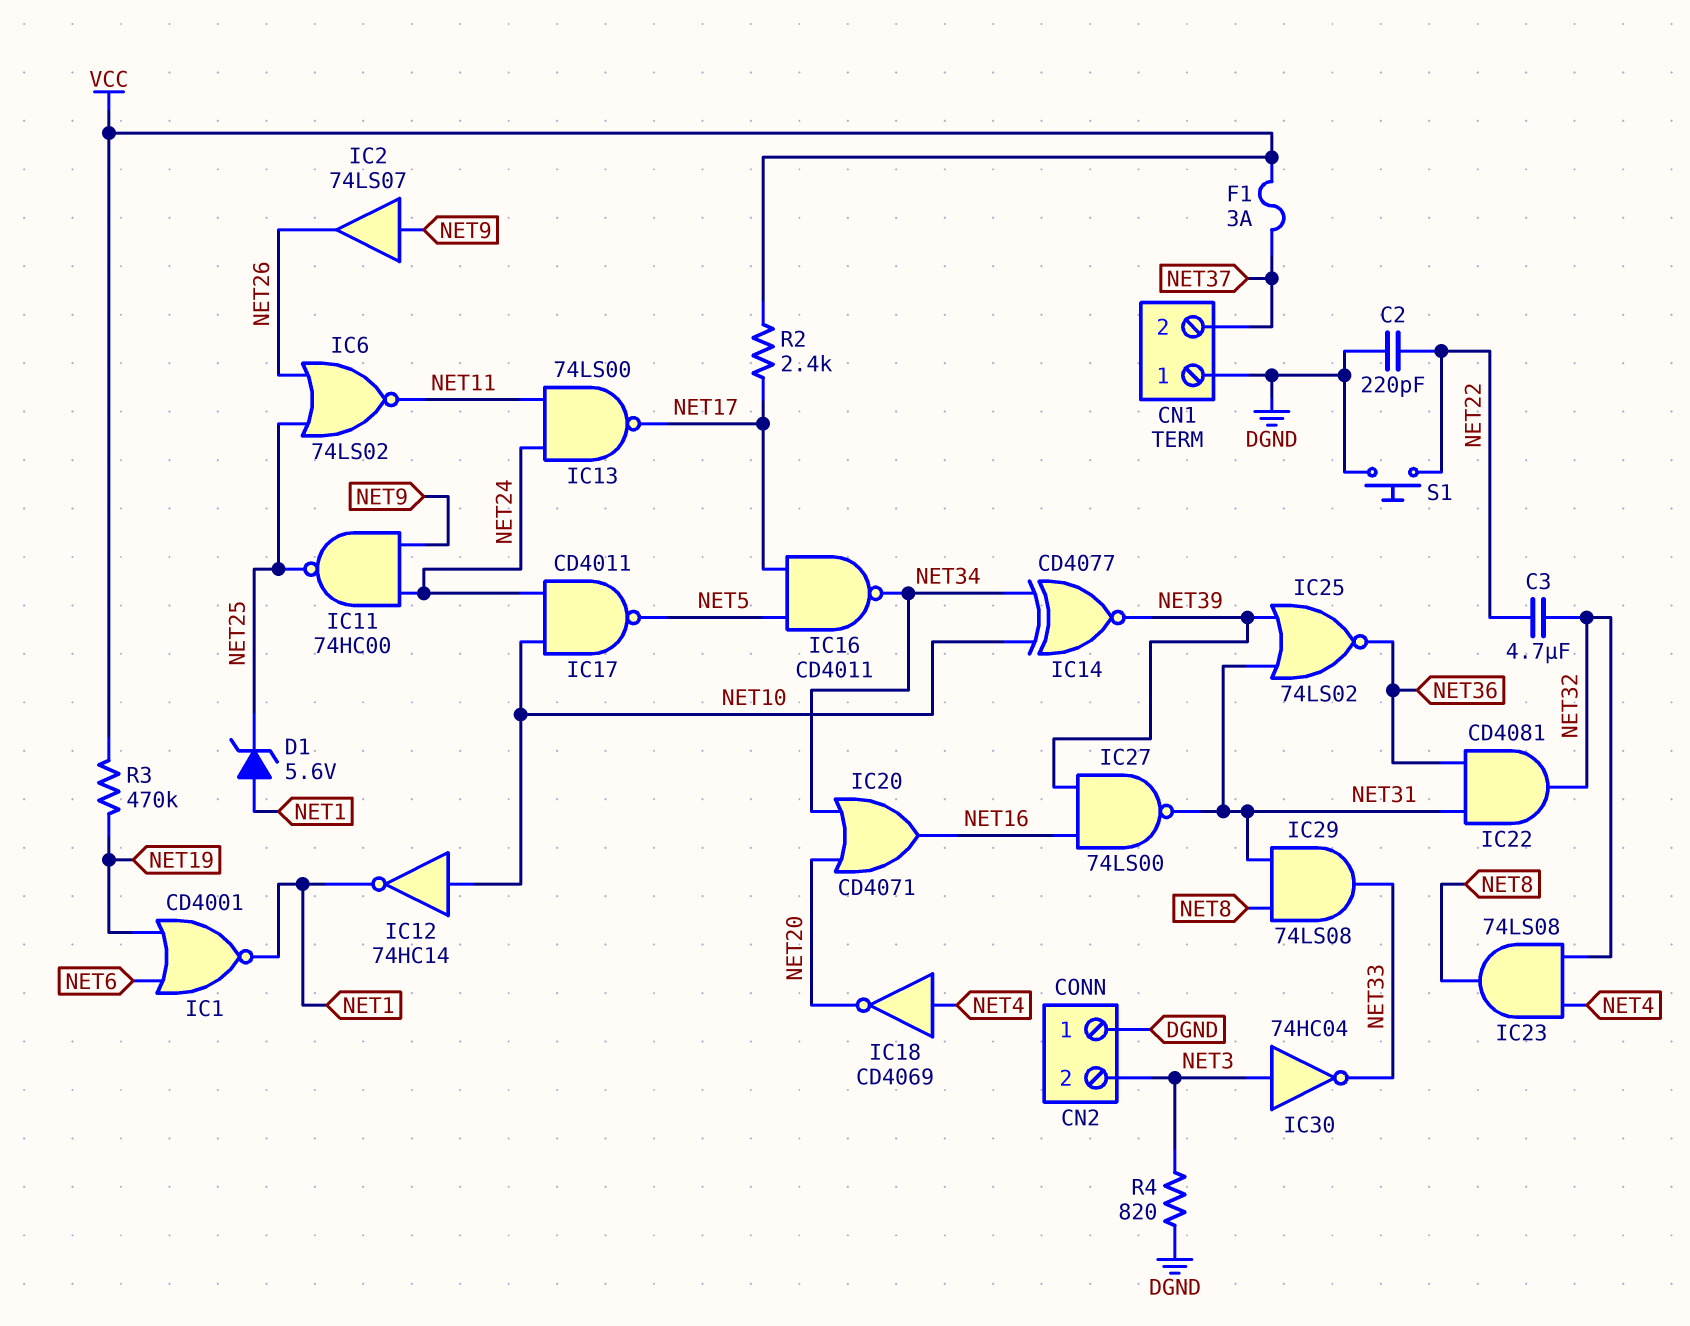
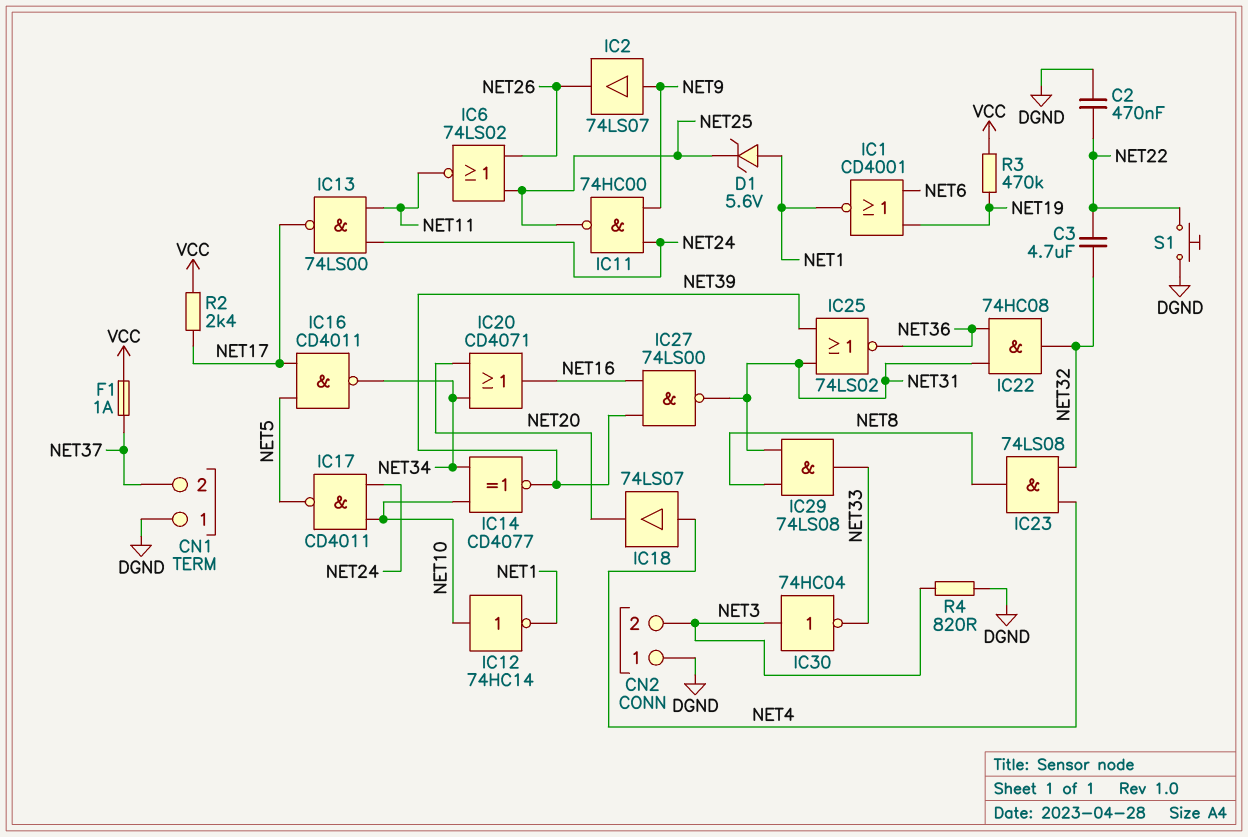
C2: 220pF (DGND, NET22) -> 470nF (DGND, NET22)
F1: 3A (NET37, VCC) -> 1A (NET37, VCC)
IC18: NOT CD4069 (in NET4, out NET20) -> buffer 74LS07 (in NET4, out NET20)
IC22: AND CD4081 (in NET31, in NET36, out NET32) -> AND 74HC08 (in NET31, in NET36, out NET32)

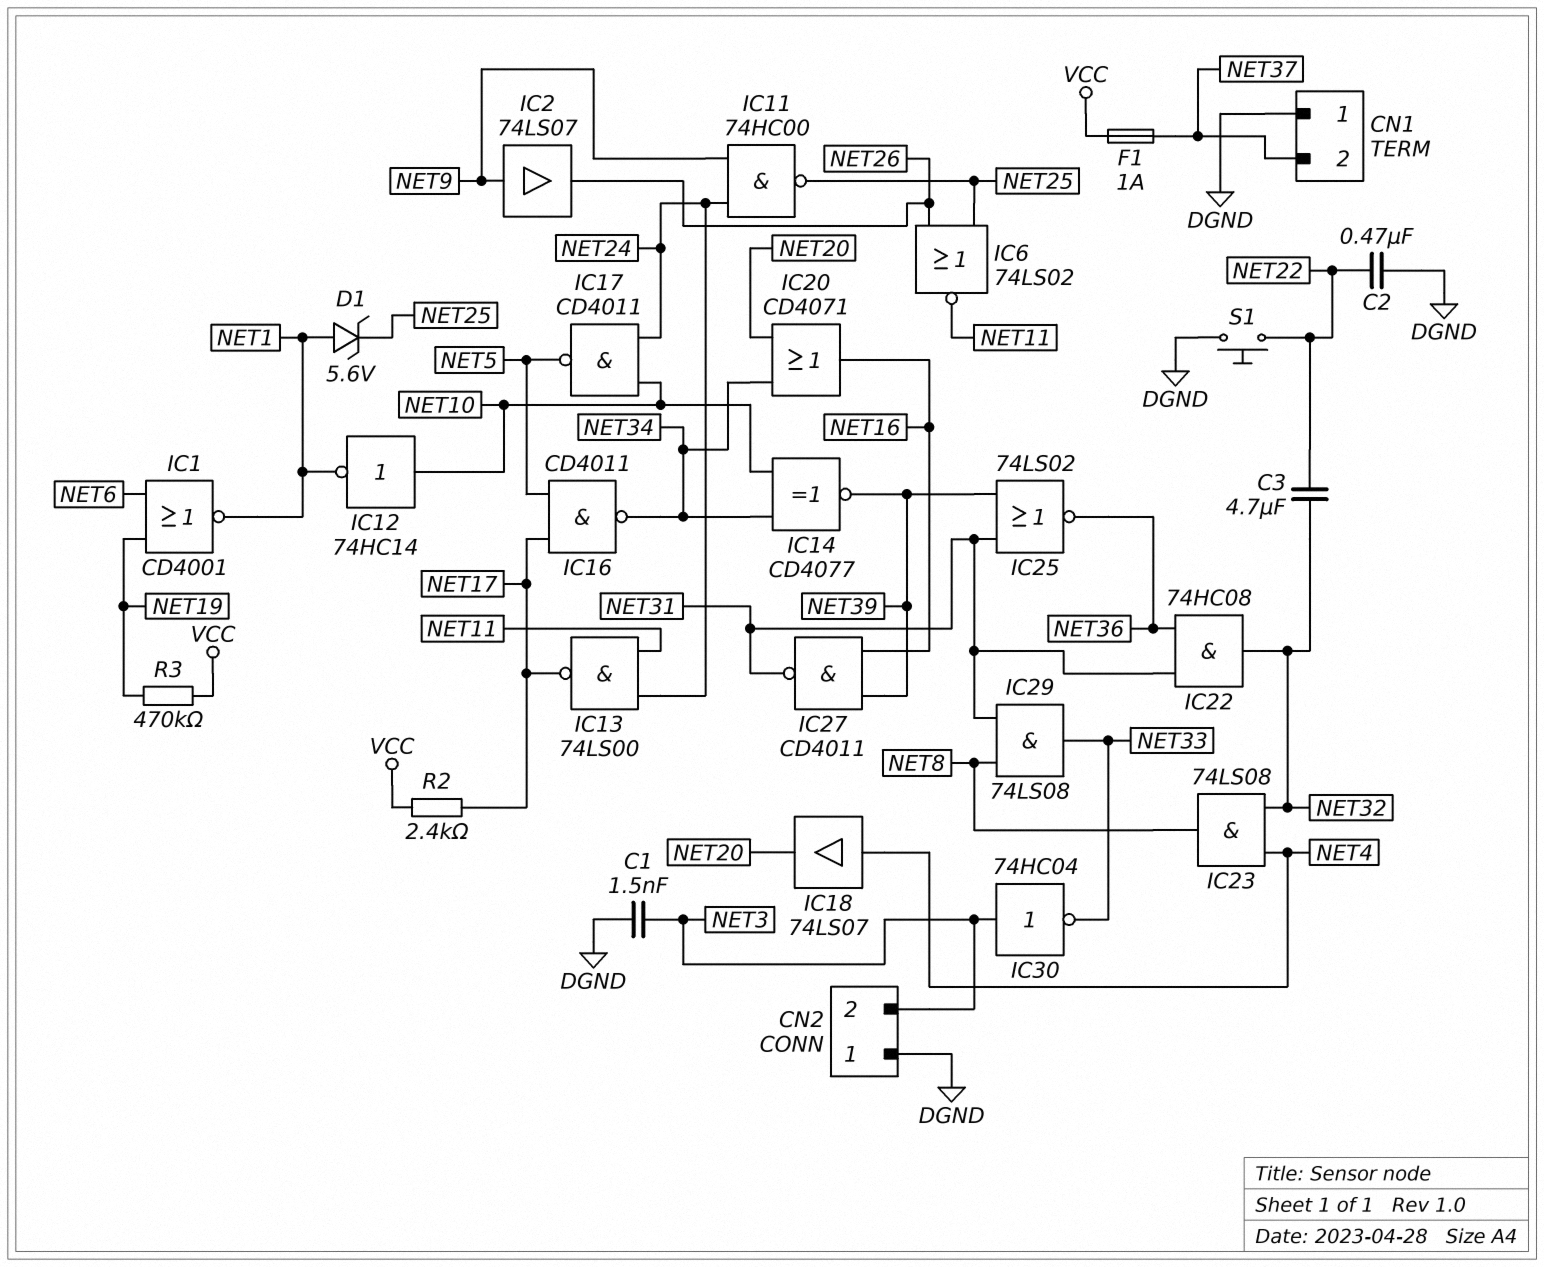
C1: none -> 1.5nF (DGND, NET3)
IC27: NAND 74LS00 (in NET16, in NET39, out NET31) -> NAND CD4011 (in NET16, in NET39, out NET31)
R4: 820 (DGND, NET3) -> none

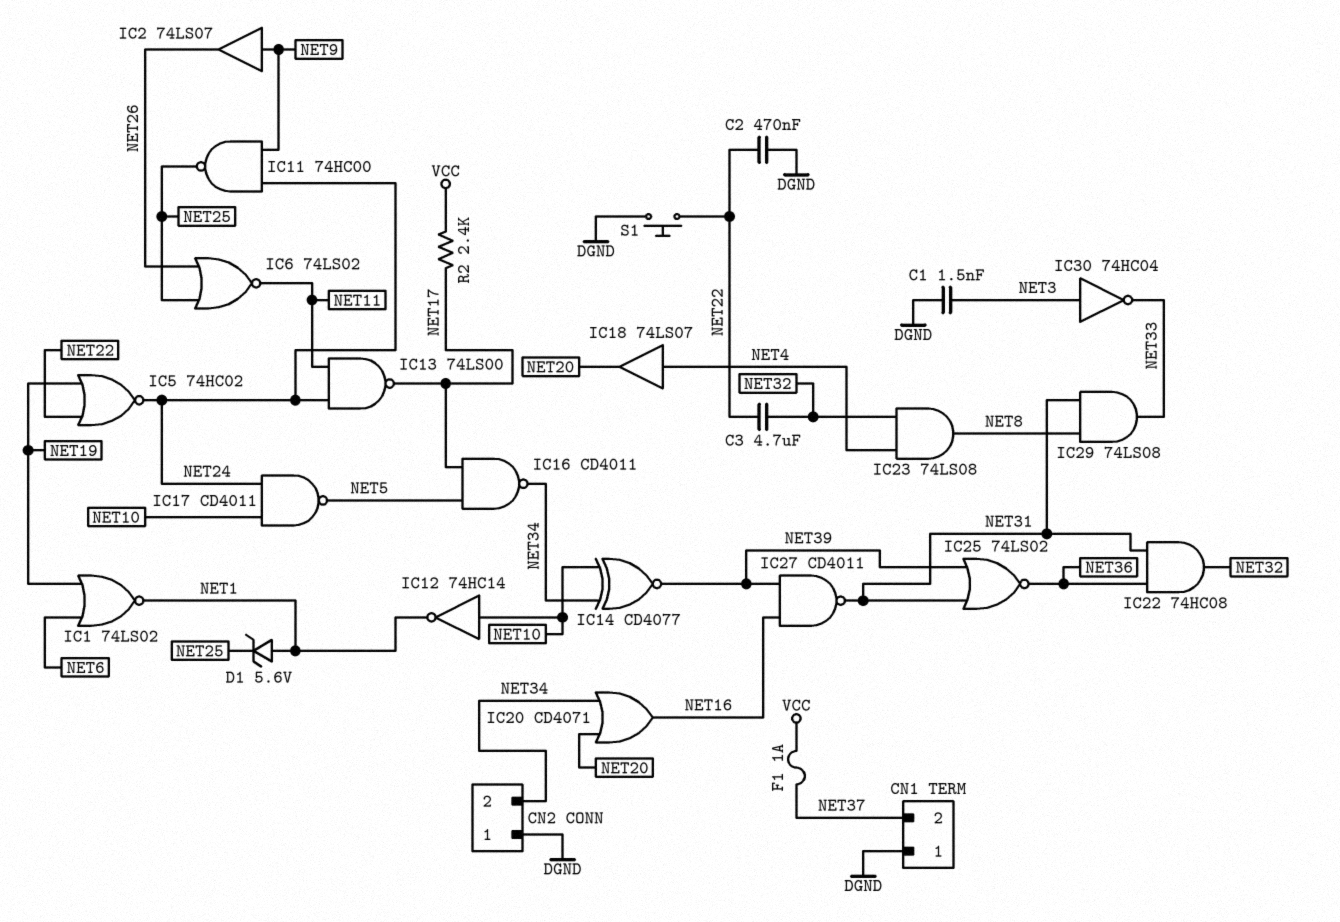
CN2 pin 2: NET3 -> NET34
IC1: NOR CD4001 (in NET6, in NET19, out NET1) -> NOR 74LS02 (in NET6, in NET19, out NET1)
IC5: none -> NOR 74HC02 (in NET19, in NET22, out NET24)
R3: 470k (NET19, VCC) -> none

